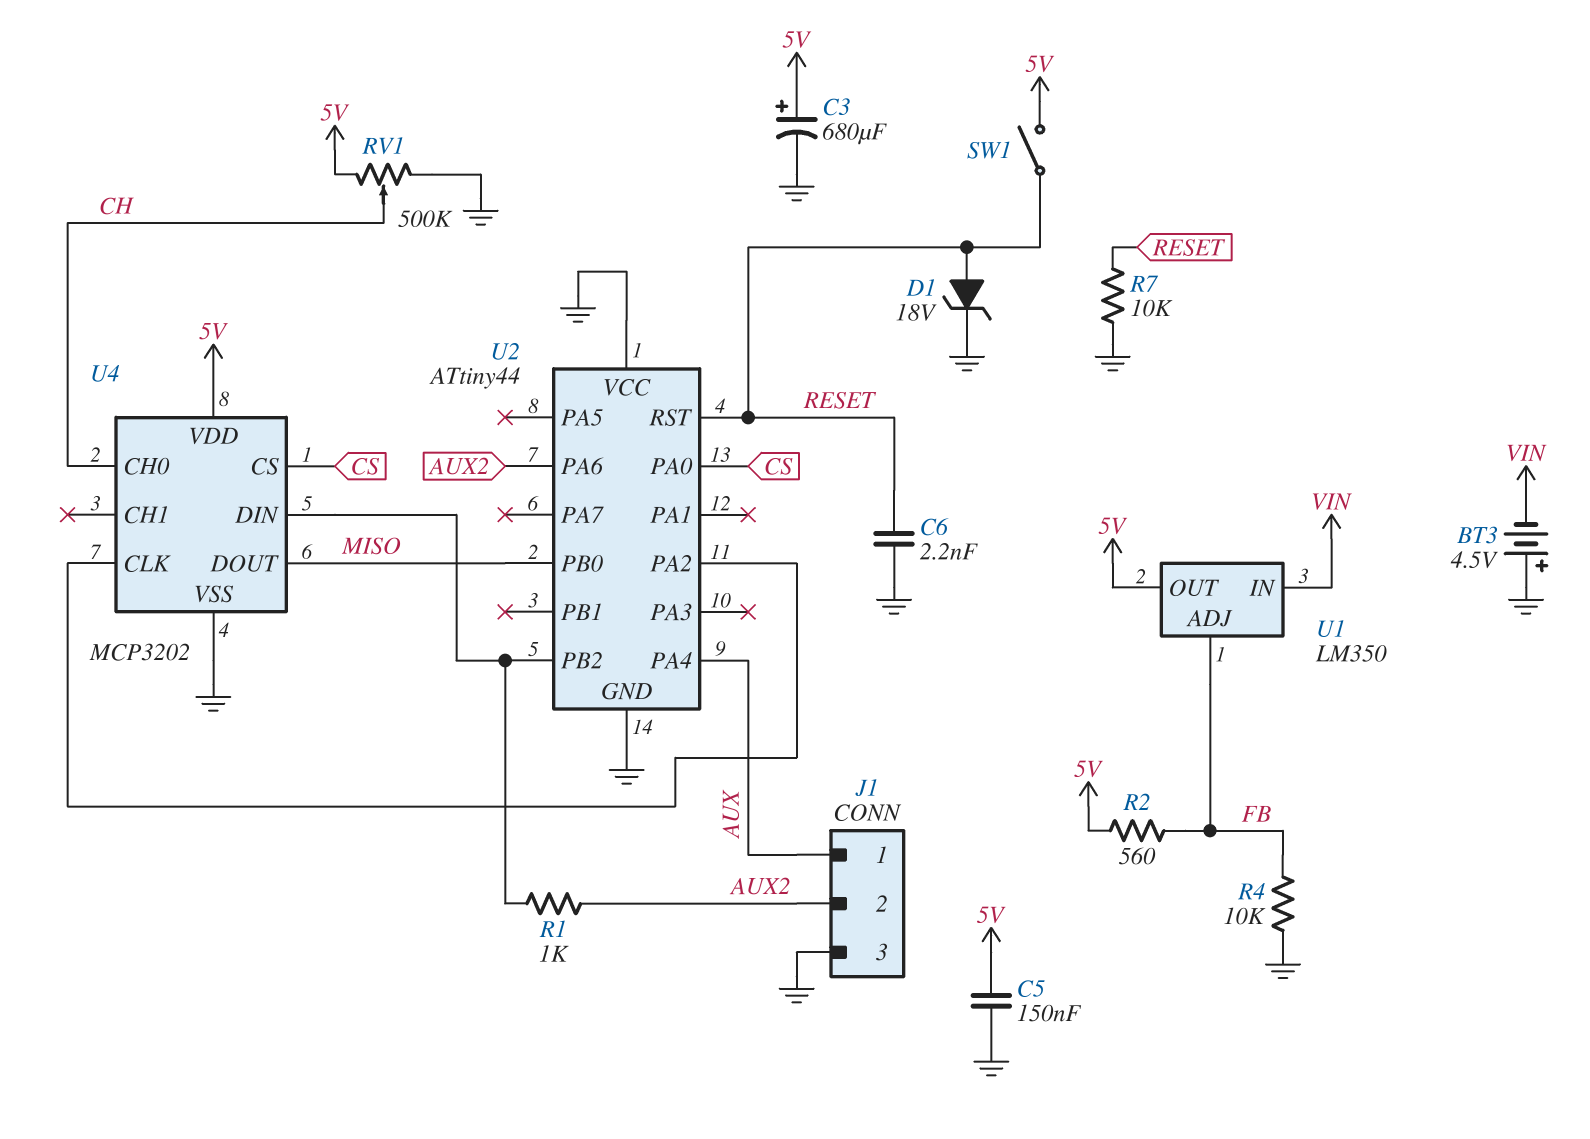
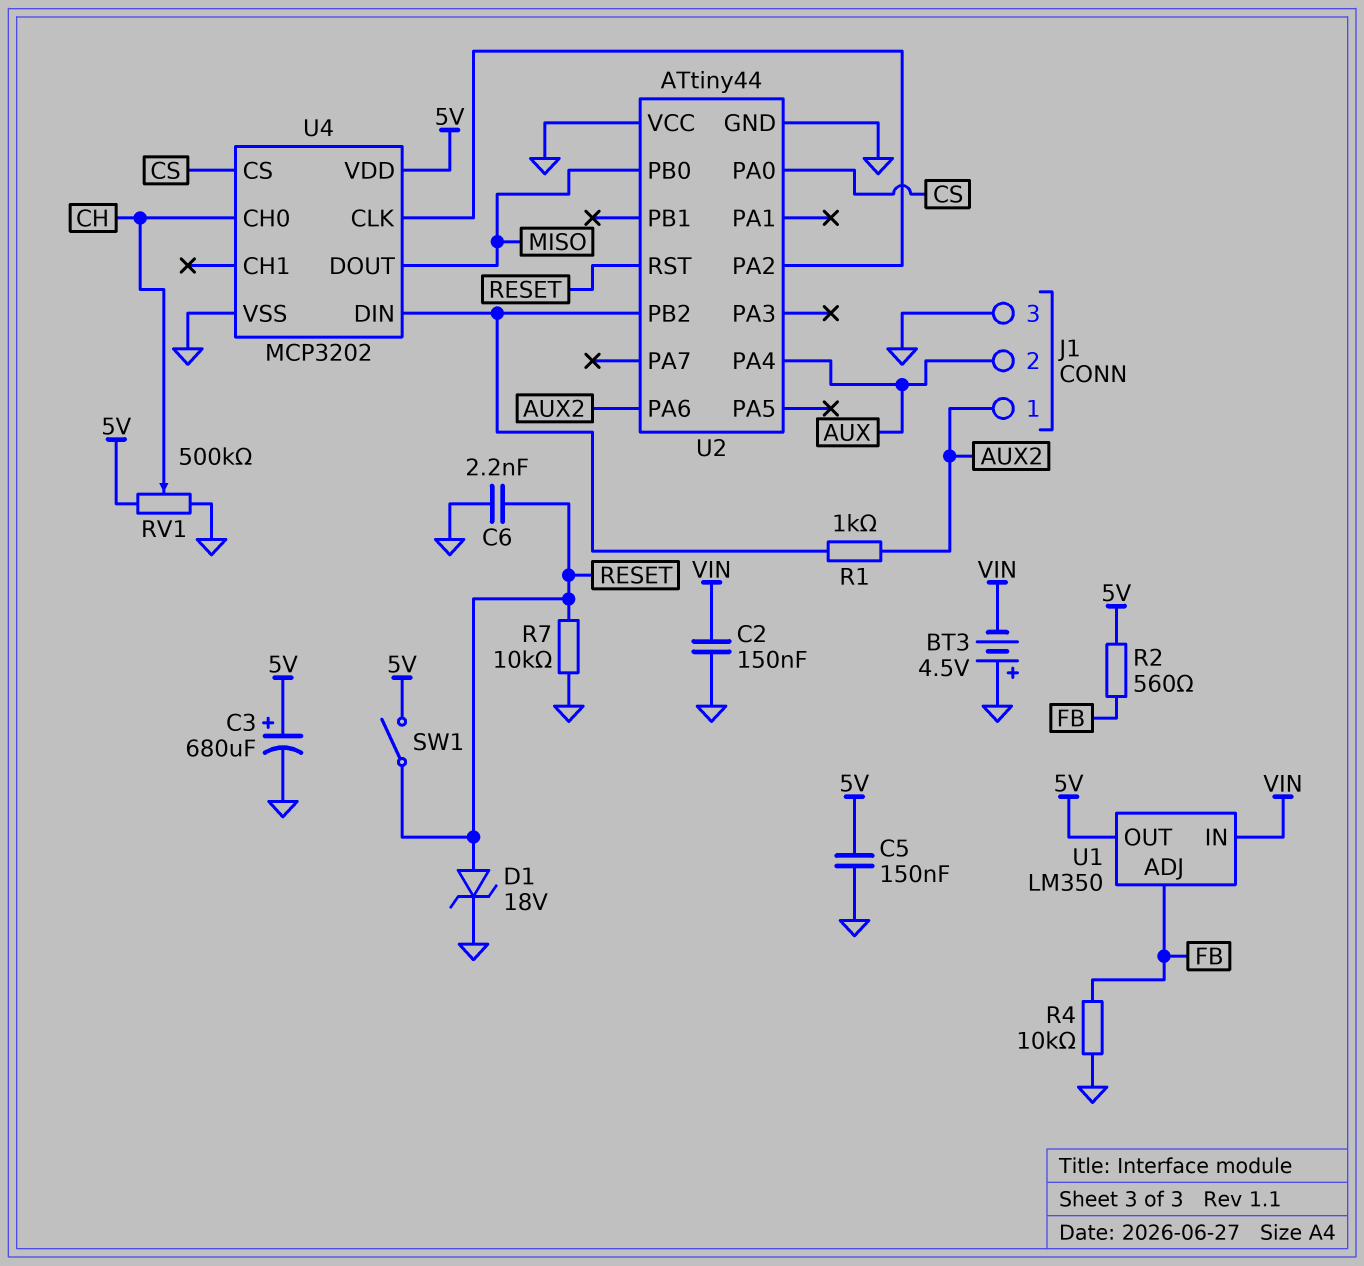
C2: none -> 150nF (GND, VIN)
J1 pin 1: AUX -> AUX2
J1 pin 2: AUX2 -> AUX

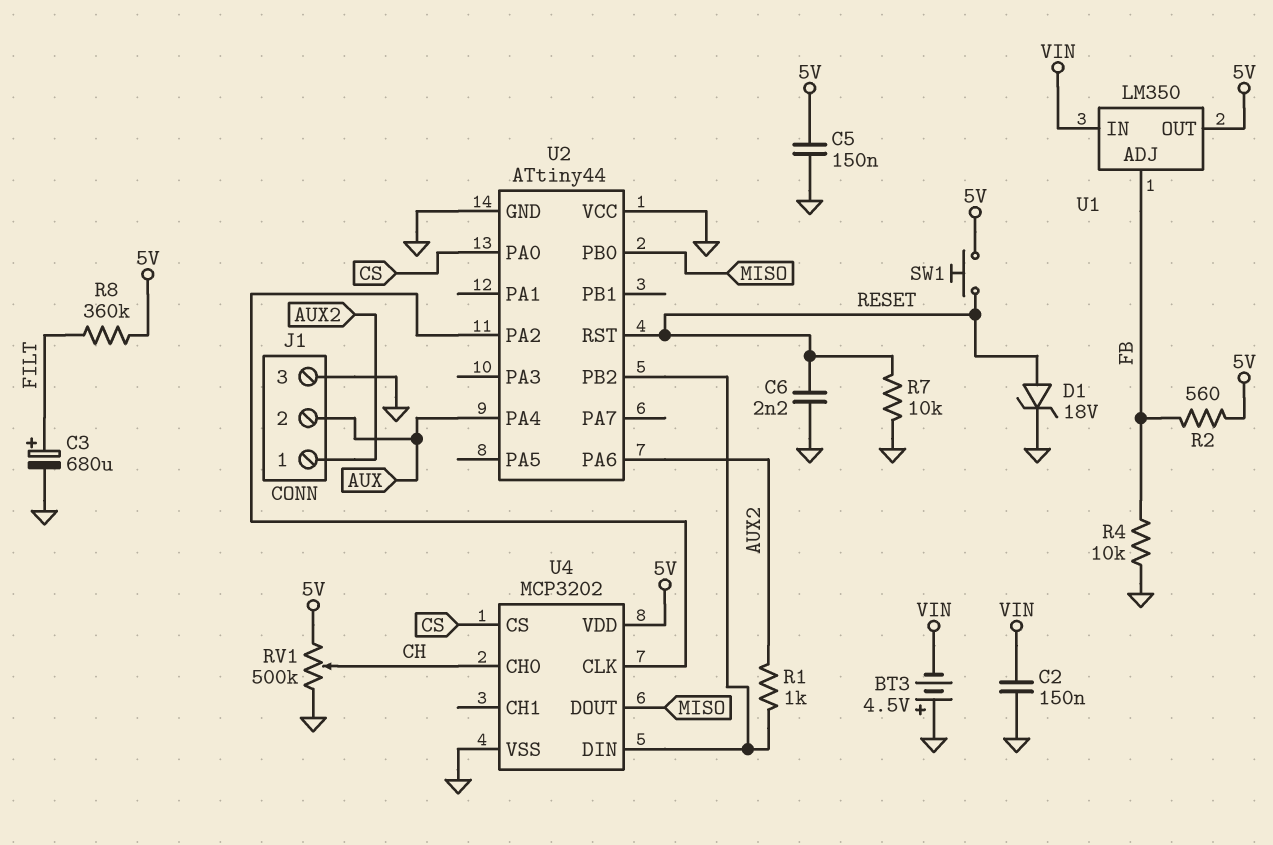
C3: 680uF (plus 5V, minus GND) -> 680uF (plus FILT, minus GND)
R8: none -> 360k (5V, FILT)
SW1: switch (5V, RESET) -> button (5V, RESET)

